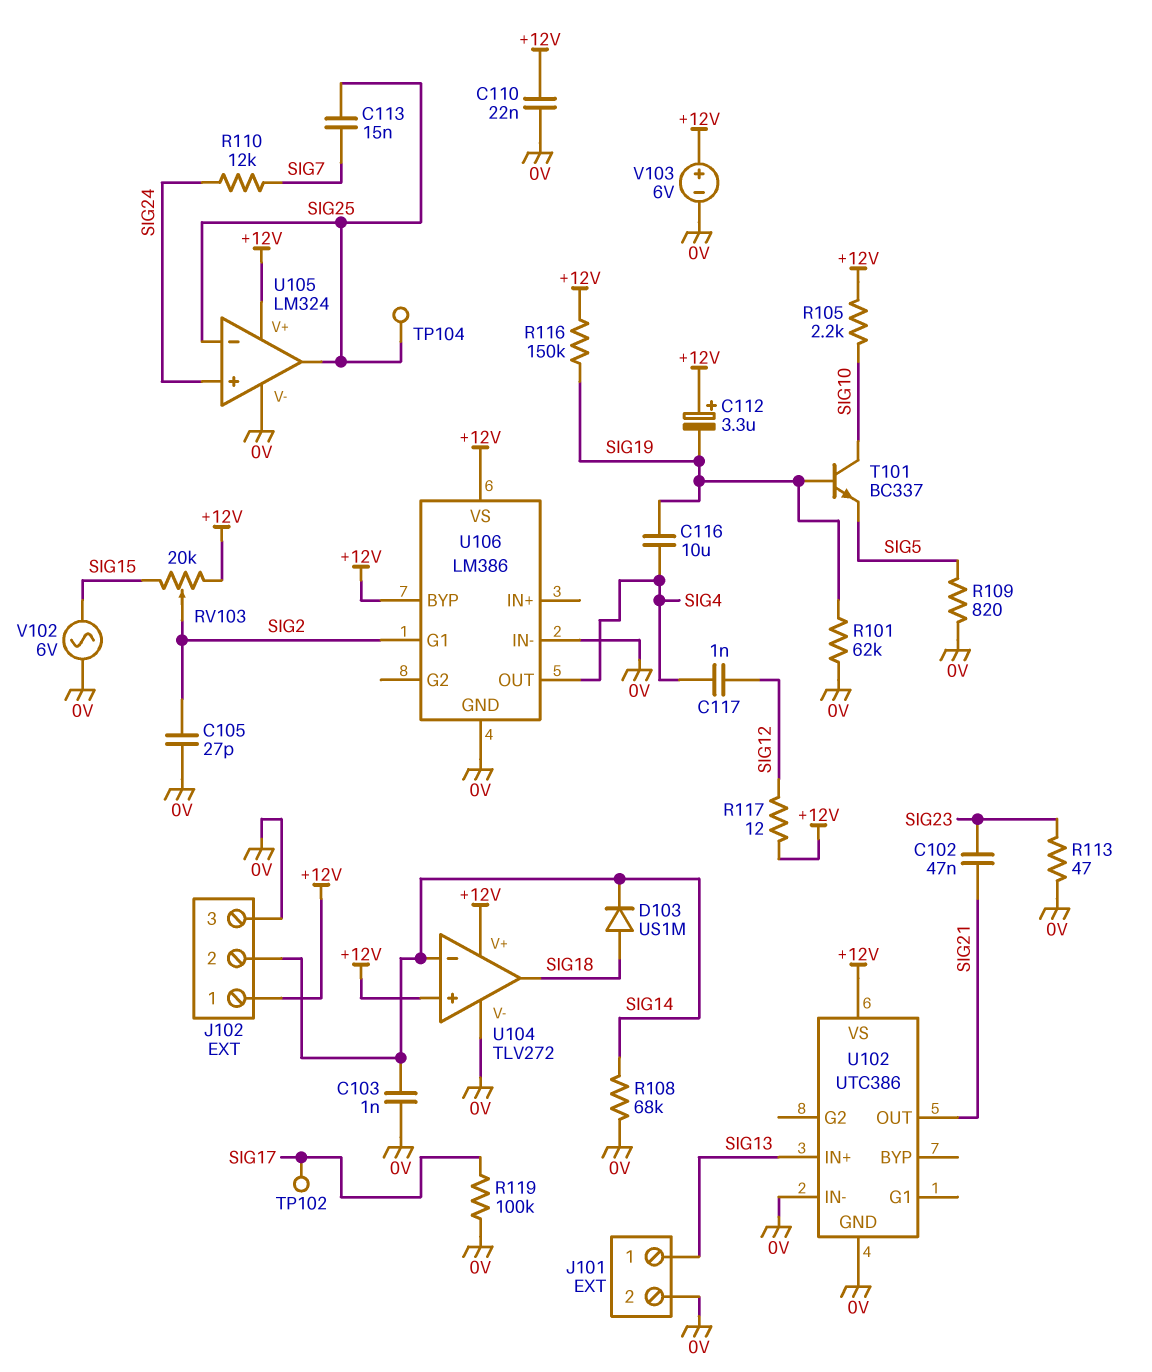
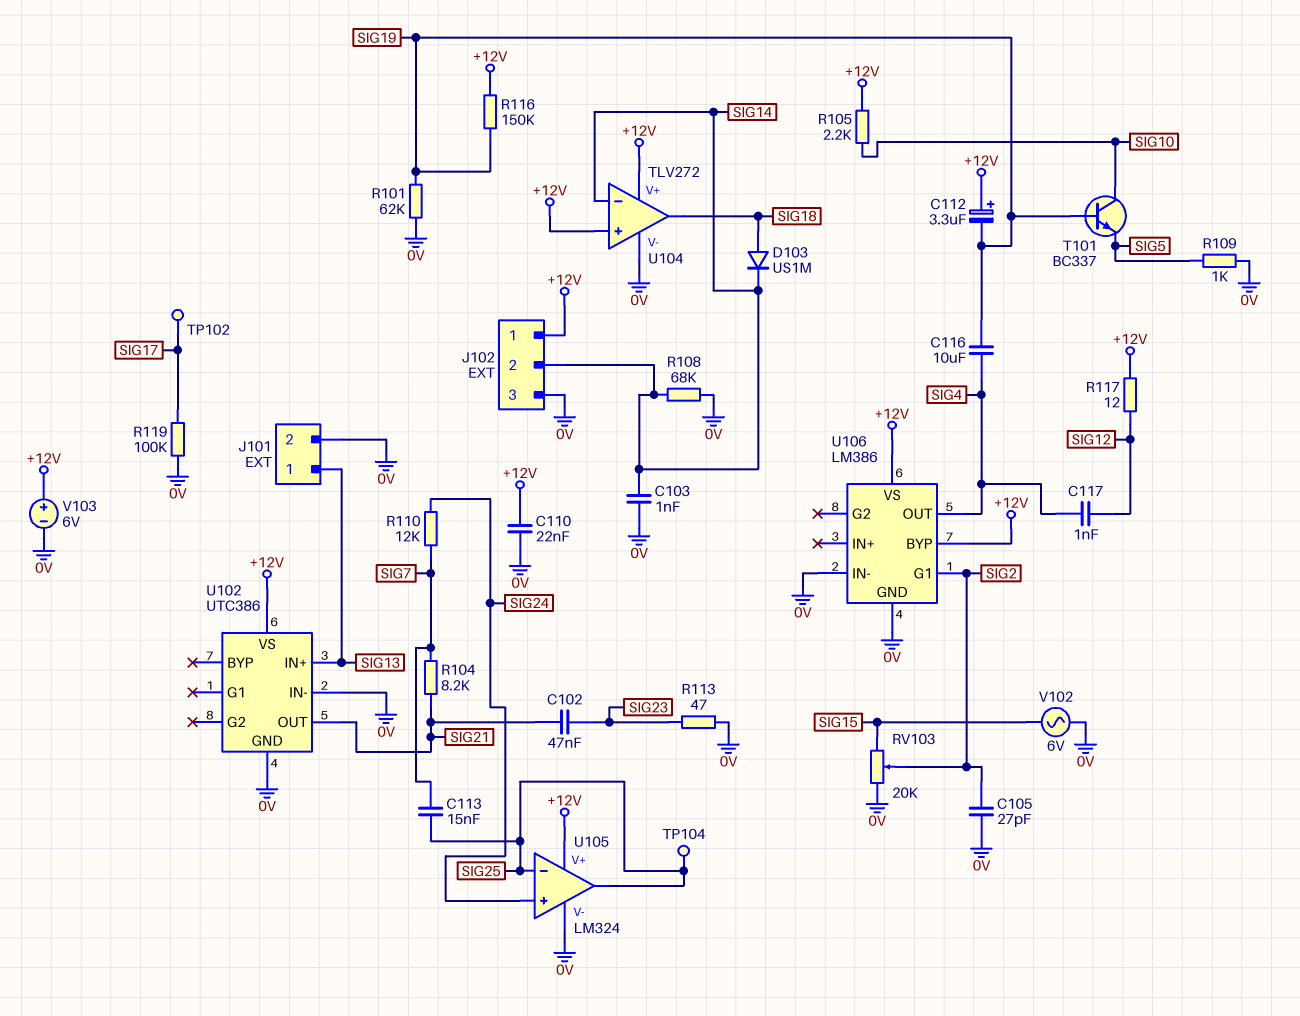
R104: none -> 8.2k (SIG7, SIG21)
R109: 820 (0V, SIG5) -> 1k (0V, SIG5)
RV103: 20k (+12V, SIG15, wiper SIG2) -> 20k (0V, SIG15, wiper SIG2)

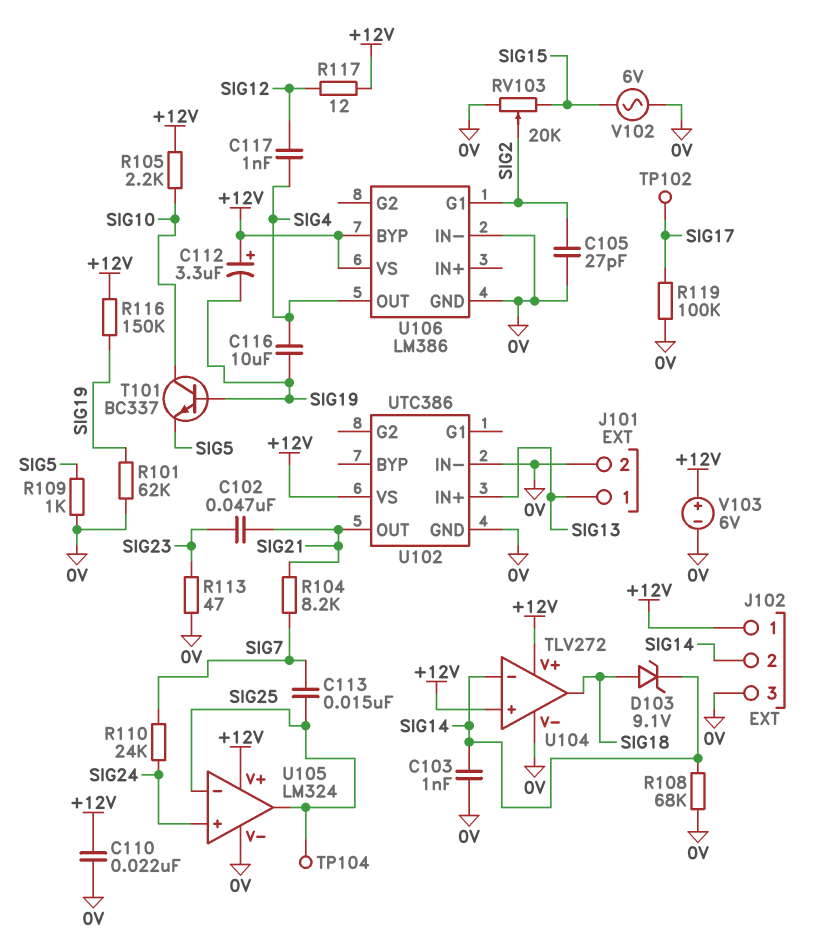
D103: diode US1M (A SIG18, K SIG14) -> zener 9.1V (A SIG18, K SIG14)
R110: 12k (SIG7, SIG24) -> 24k (SIG7, SIG24)

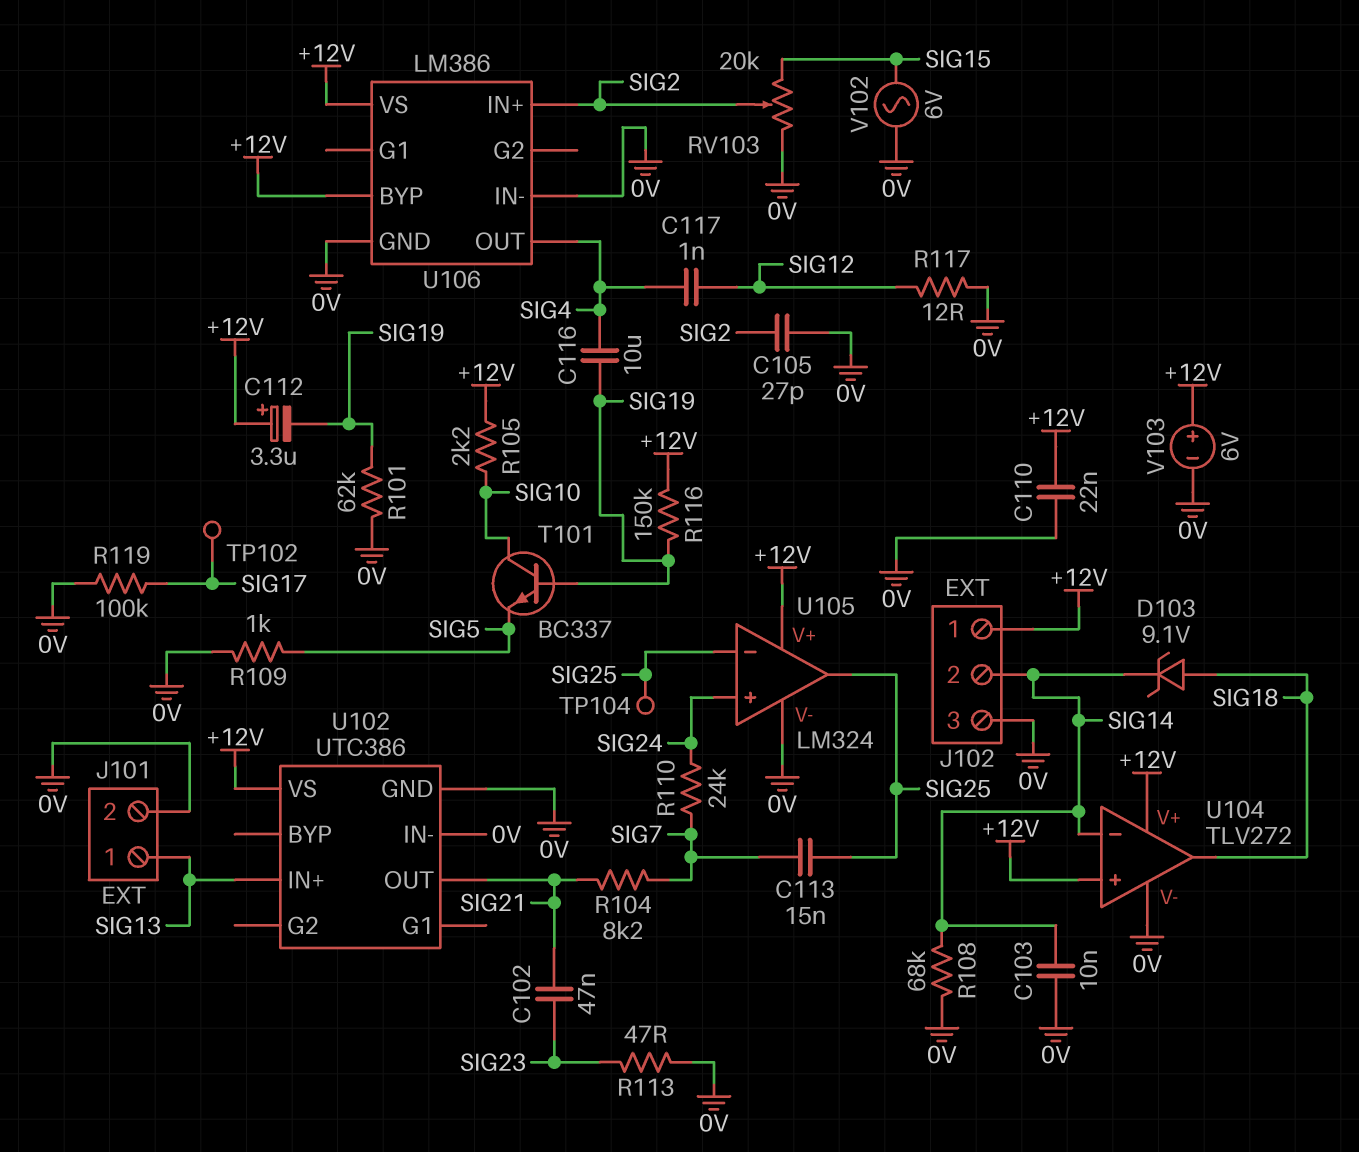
C103: 1nF (0V, SIG14) -> 10nF (0V, SIG14)
R117: 12 (+12V, SIG12) -> 12 (0V, SIG12)
U106 pin G1: SIG2 -> none
U106 pin IN+: none -> SIG2

